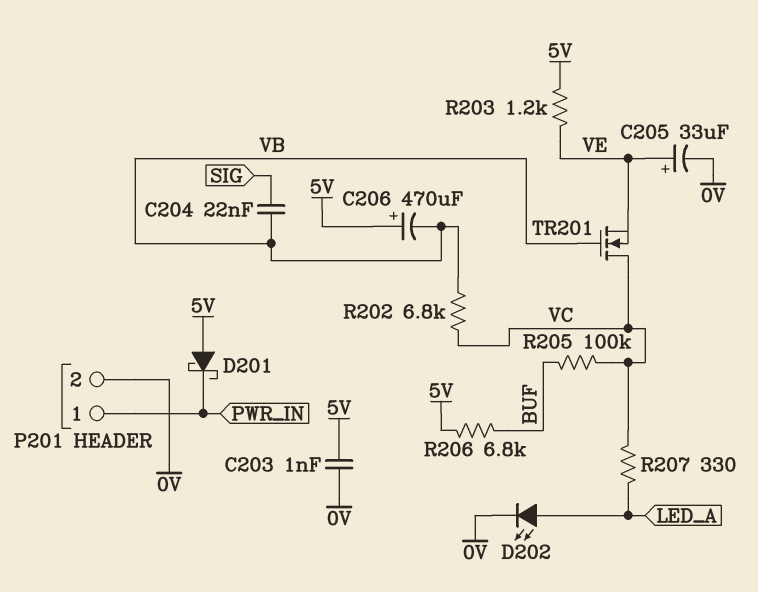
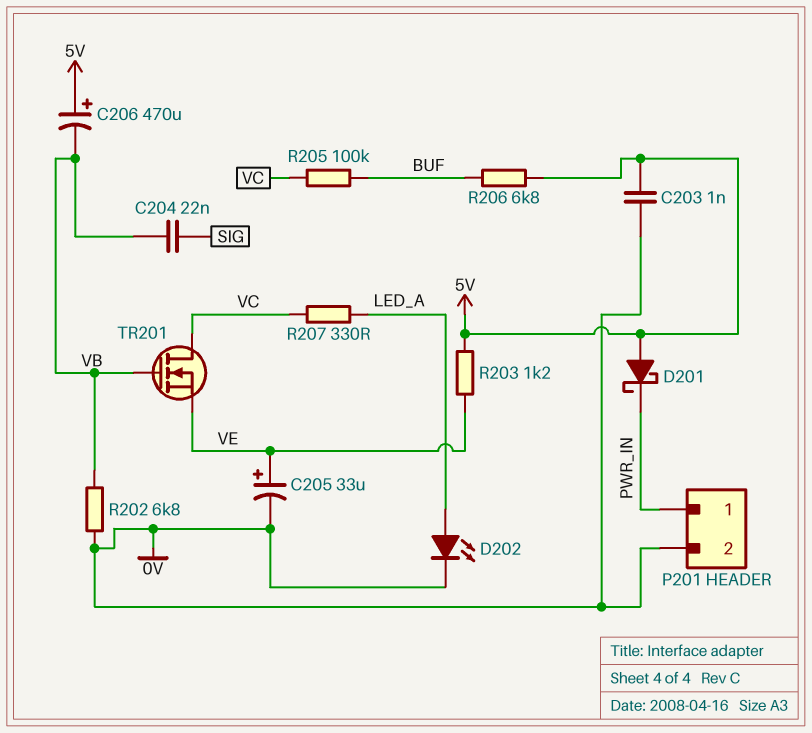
R202: 6.8k (VB, VC) -> 6.8k (0V, VB)

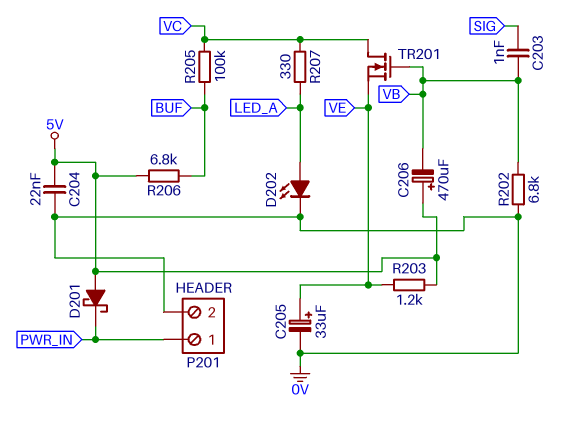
C203: 1nF (0V, 5V) -> 1nF (SIG, VB)
C204: 22nF (SIG, VB) -> 22nF (0V, 5V)

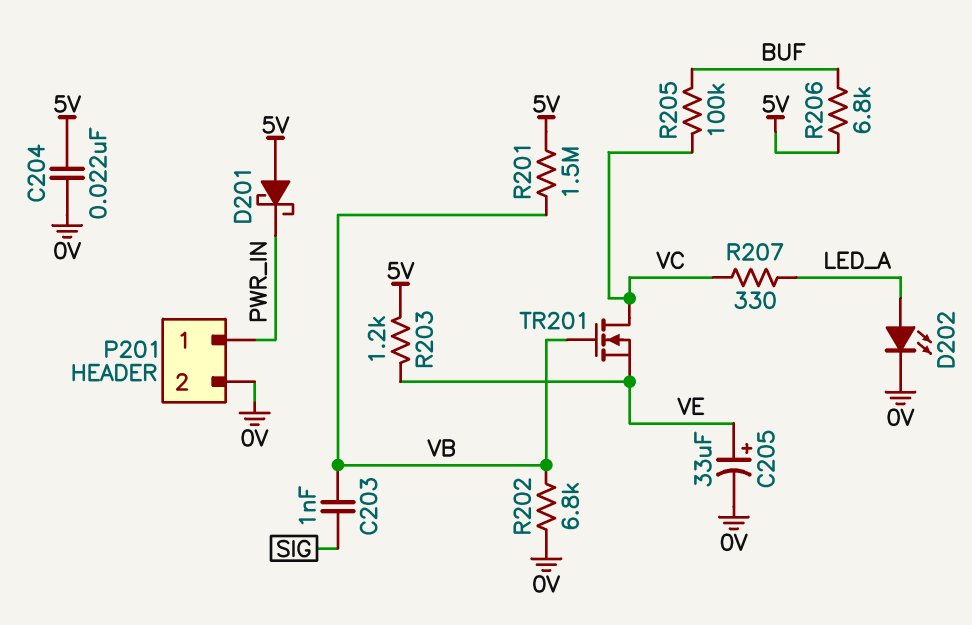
C206: 470uF (plus 5V, minus VB) -> none
R201: none -> 1.5M (5V, VB)

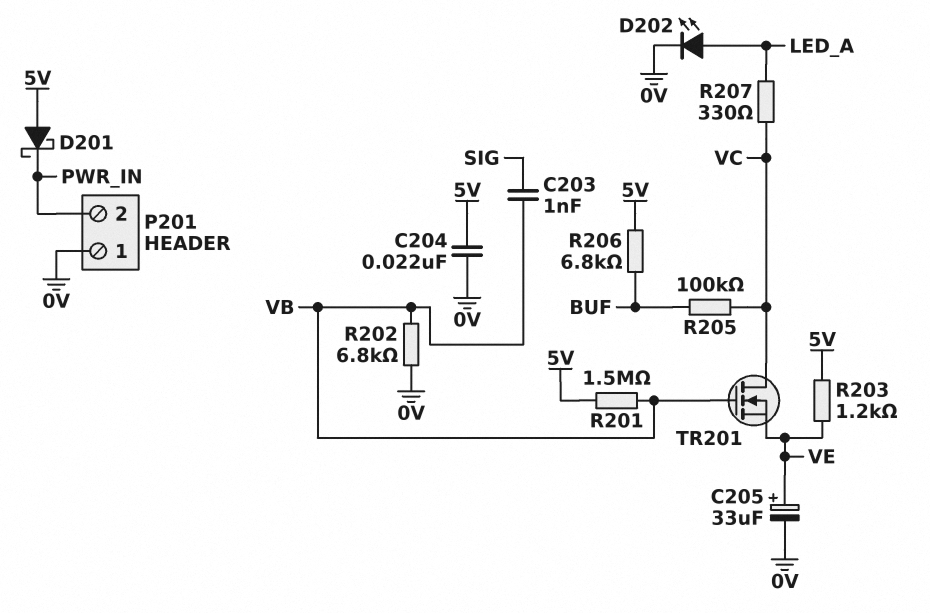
P201 pin 1: PWR_IN -> 0V
P201 pin 2: 0V -> PWR_IN

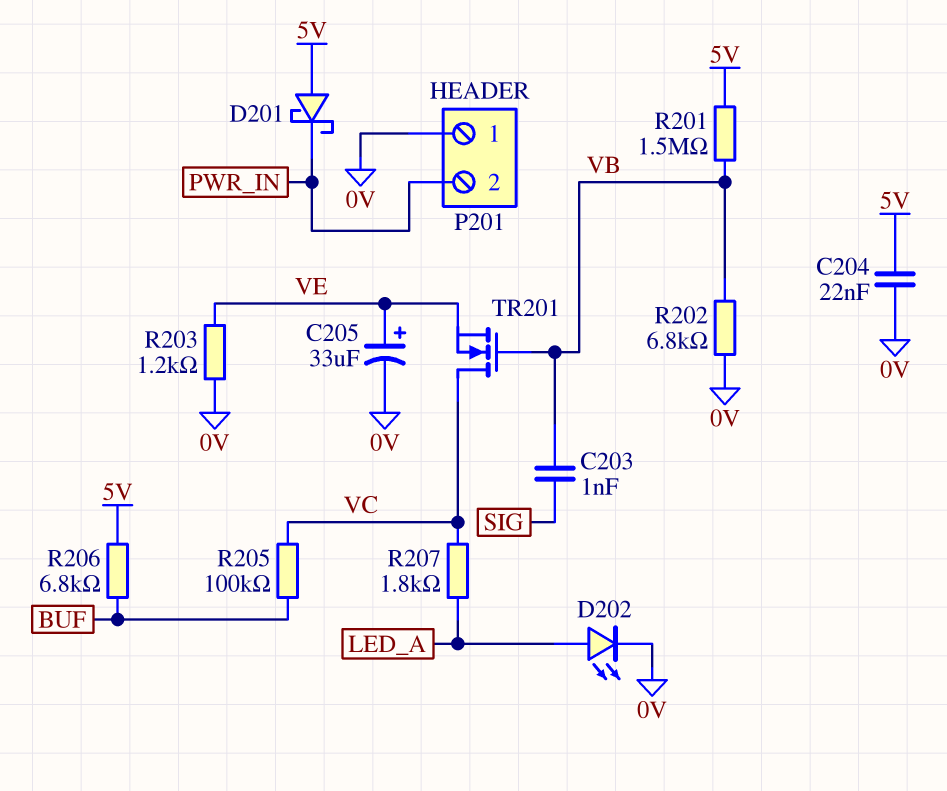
R203: 1.2k (5V, VE) -> 1.2k (0V, VE)
R207: 330 (LED_A, VC) -> 1.8k (LED_A, VC)

